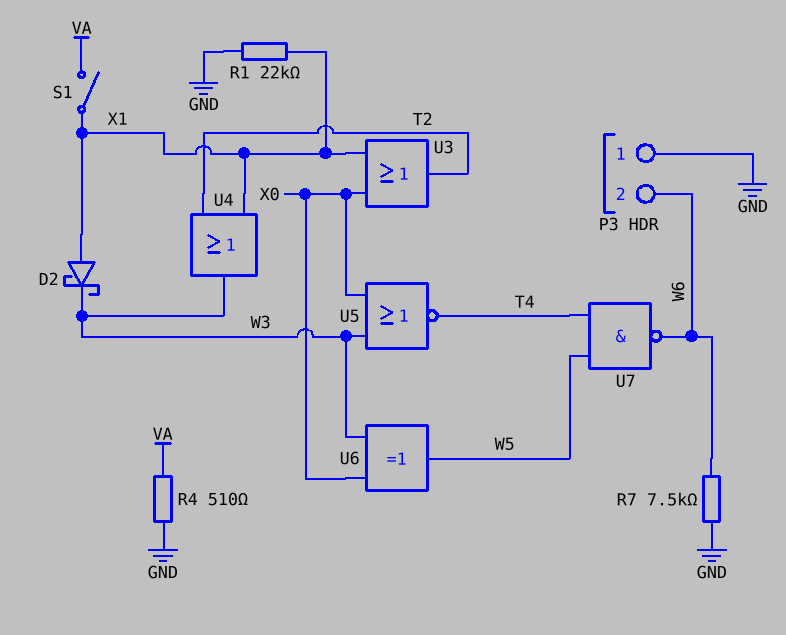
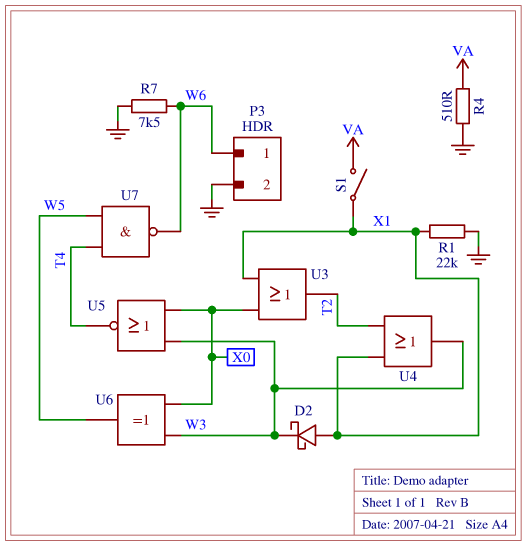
P3 pin 1: GND -> W6
P3 pin 2: W6 -> GND

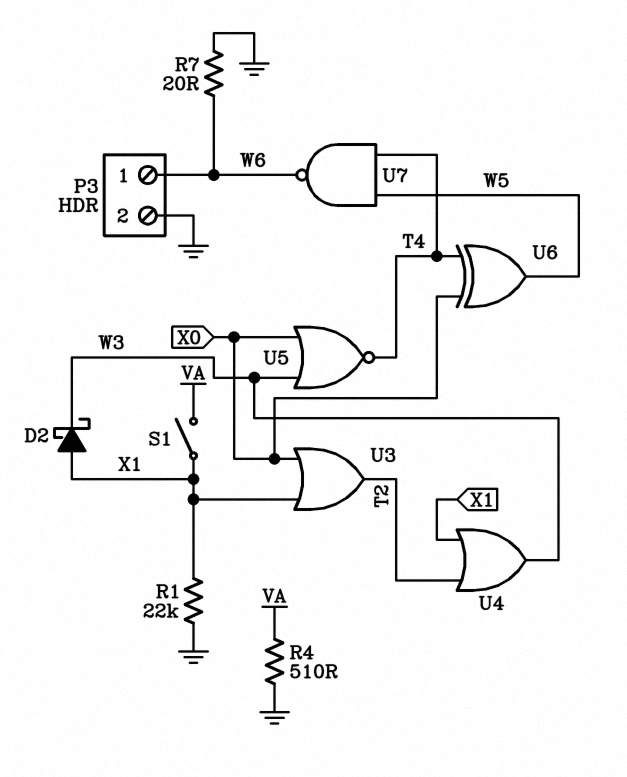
R7: 7.5k (GND, W6) -> 20 (GND, W6)
U6: XOR (in W3, in X0, out W5) -> XOR (in T4, in X0, out W5)

